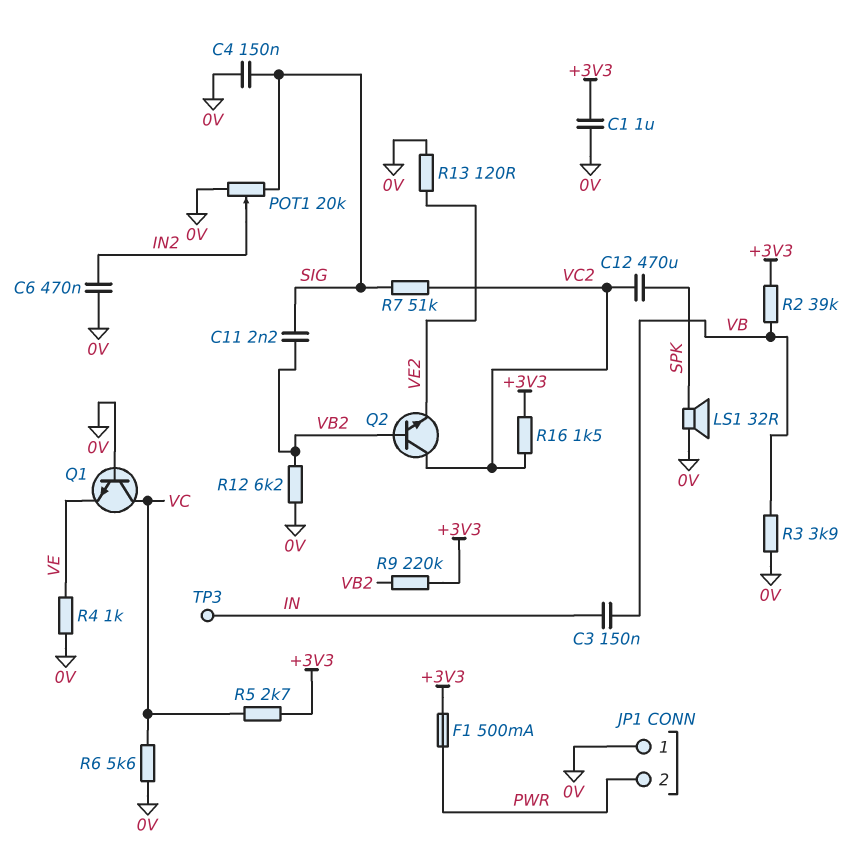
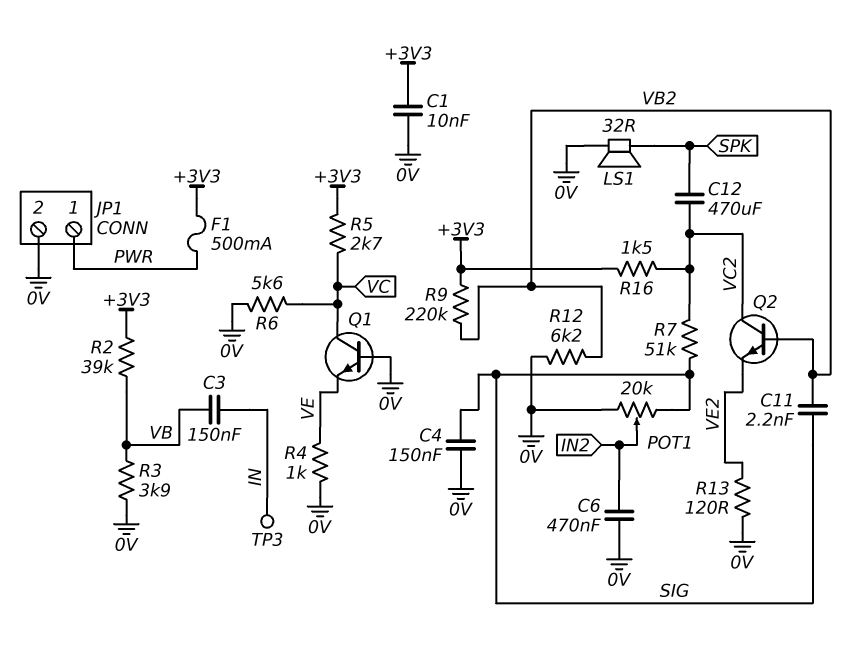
C1: 1uF (+3V3, 0V) -> 10nF (+3V3, 0V)
JP1 pin 1: 0V -> PWR
JP1 pin 2: PWR -> 0V

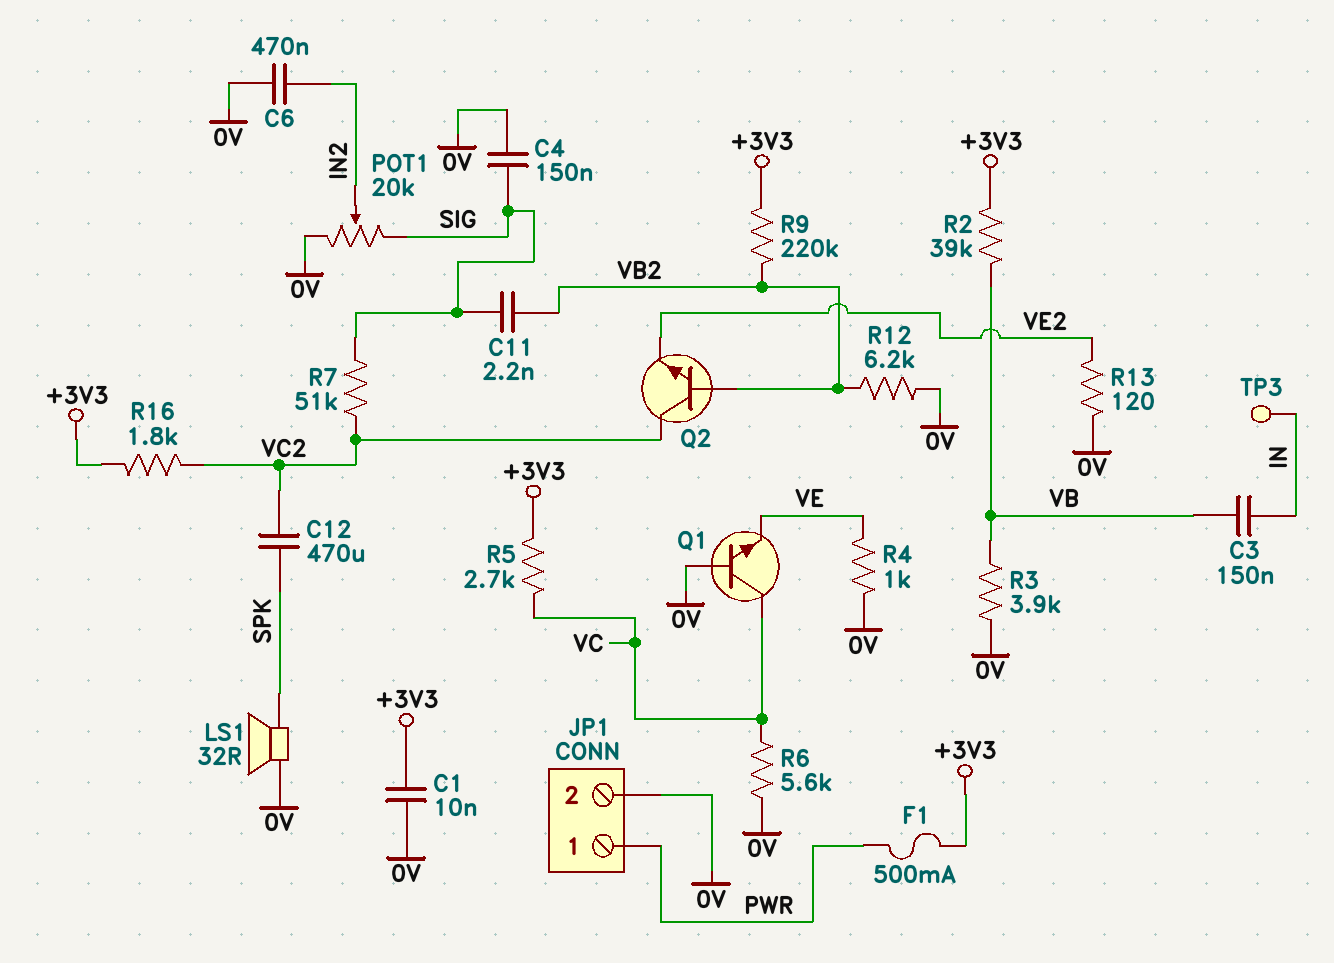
R16: 1.5k (+3V3, VC2) -> 1.8k (+3V3, VC2)

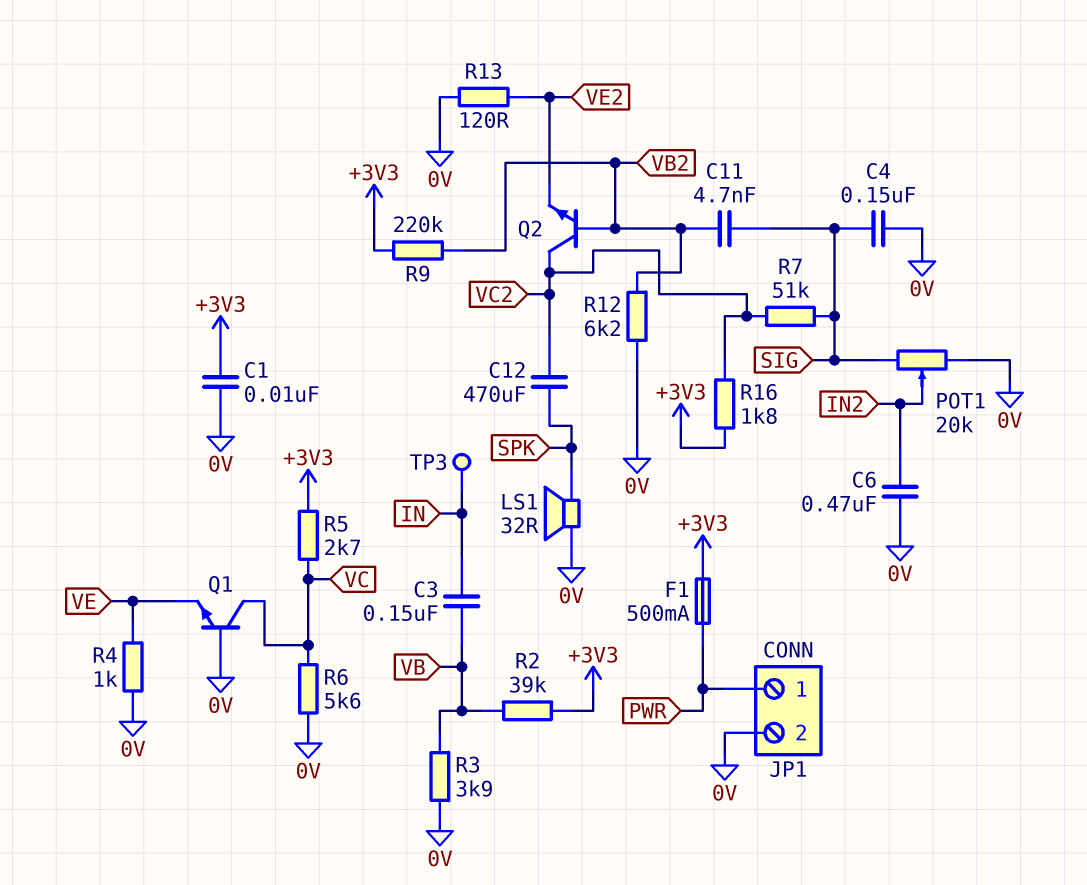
C11: 2.2nF (SIG, VB2) -> 4.7nF (SIG, VB2)

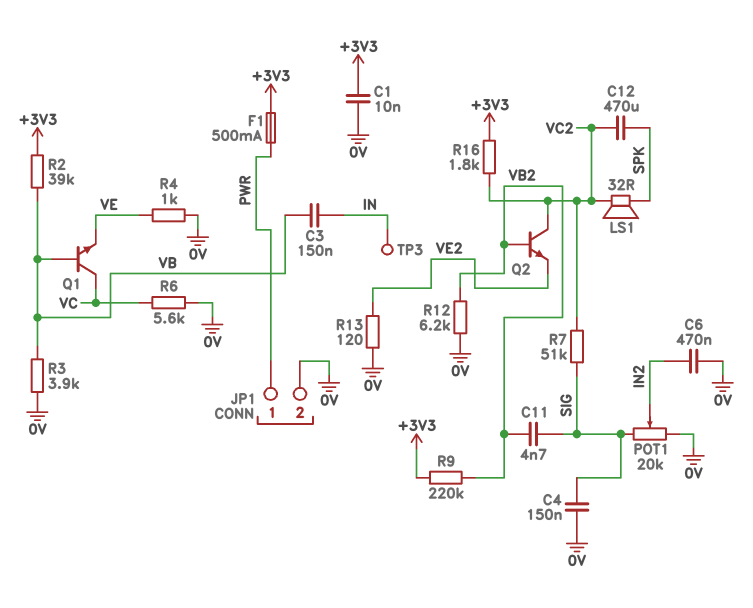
LS1: speaker 32R (0V, SPK) -> speaker 32R (SPK, VC2)
Q1: NPN (B 0V, C VC, E VE) -> NPN (B VB, C VC, E VE)
R5: 2.7k (+3V3, VC) -> none

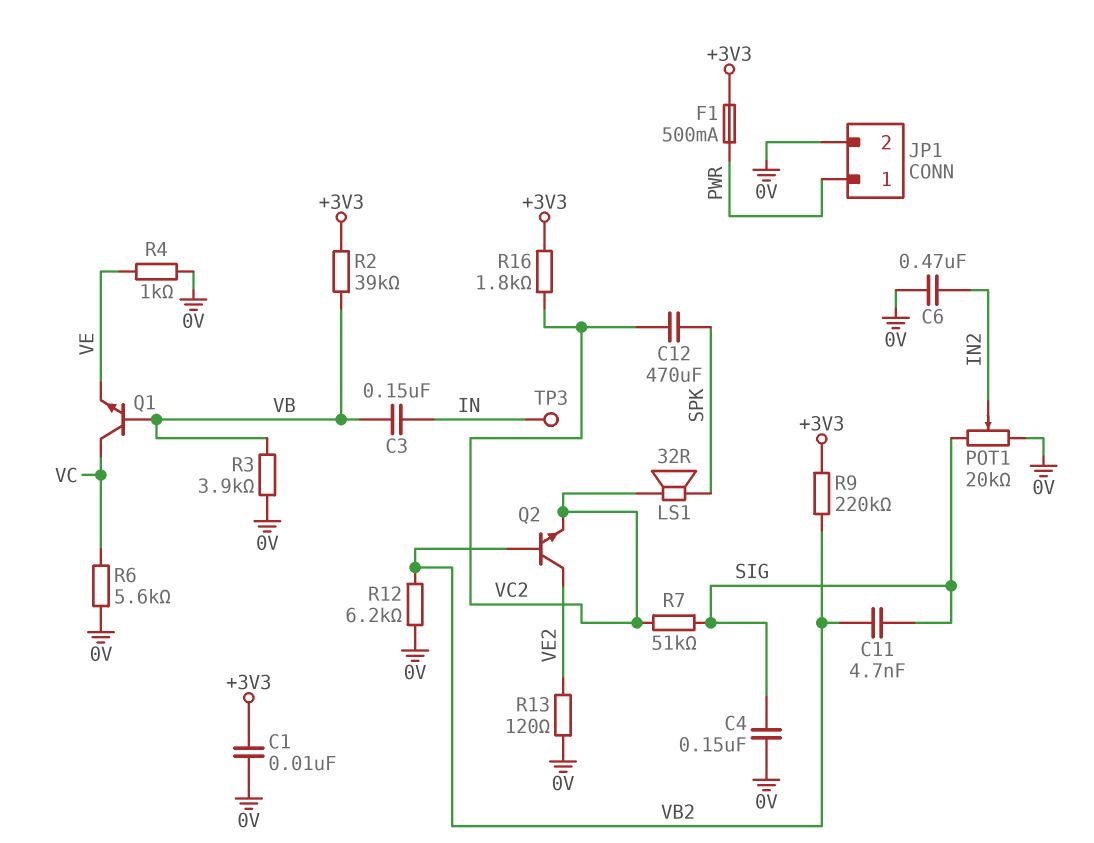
Q2: NPN (B VB2, C VC2, E VE2) -> NPN (B VB2, C VE2, E VC2)

